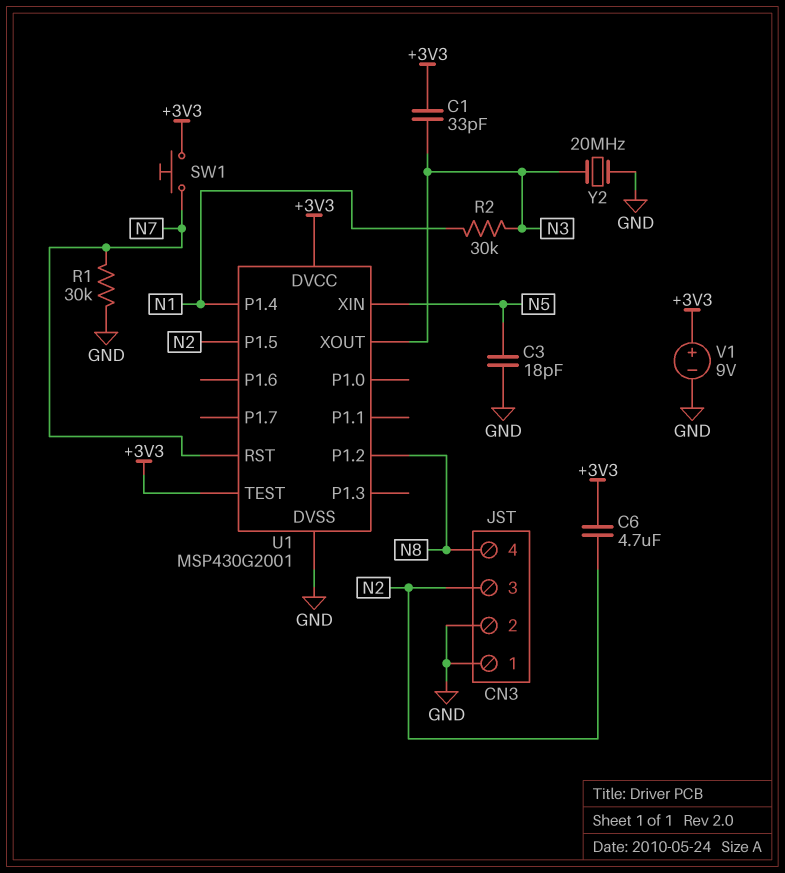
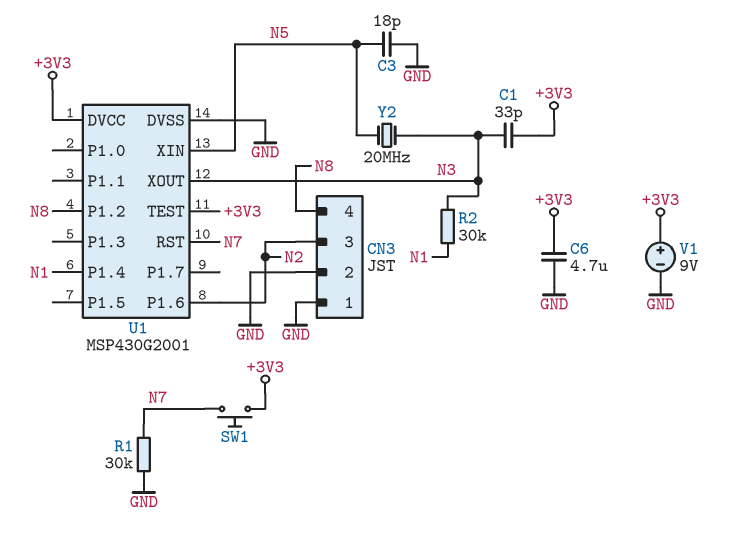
C6: 4.7uF (+3V3, N2) -> 4.7uF (+3V3, GND)
U1 pin P1.5: N2 -> none
U1 pin P1.6: none -> N2
Y2: 20MHz (GND, N3) -> 20MHz (N3, N5)

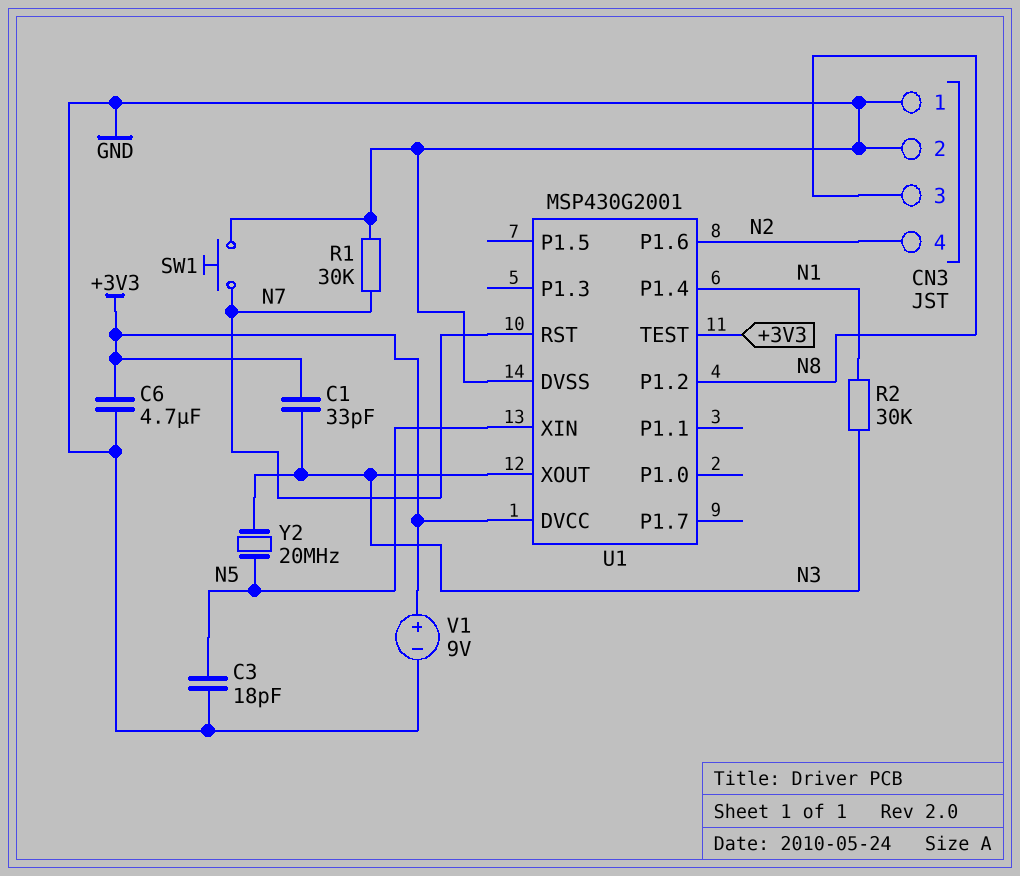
CN3 pin 3: N2 -> N8
CN3 pin 4: N8 -> N2
SW1: button (+3V3, N7) -> button (GND, N7)

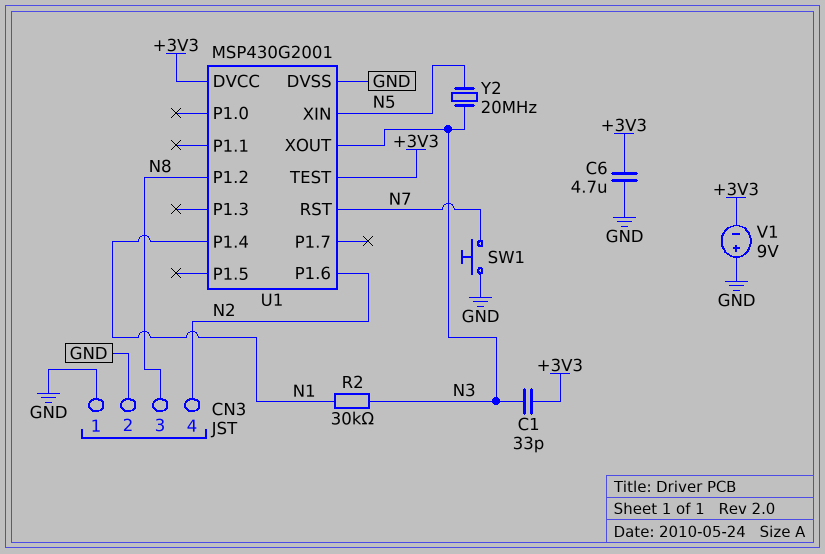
C3: 18pF (GND, N5) -> none
R1: 30k (GND, N7) -> none
V1: 9V (plus +3V3, minus GND) -> 9V (plus GND, minus +3V3)

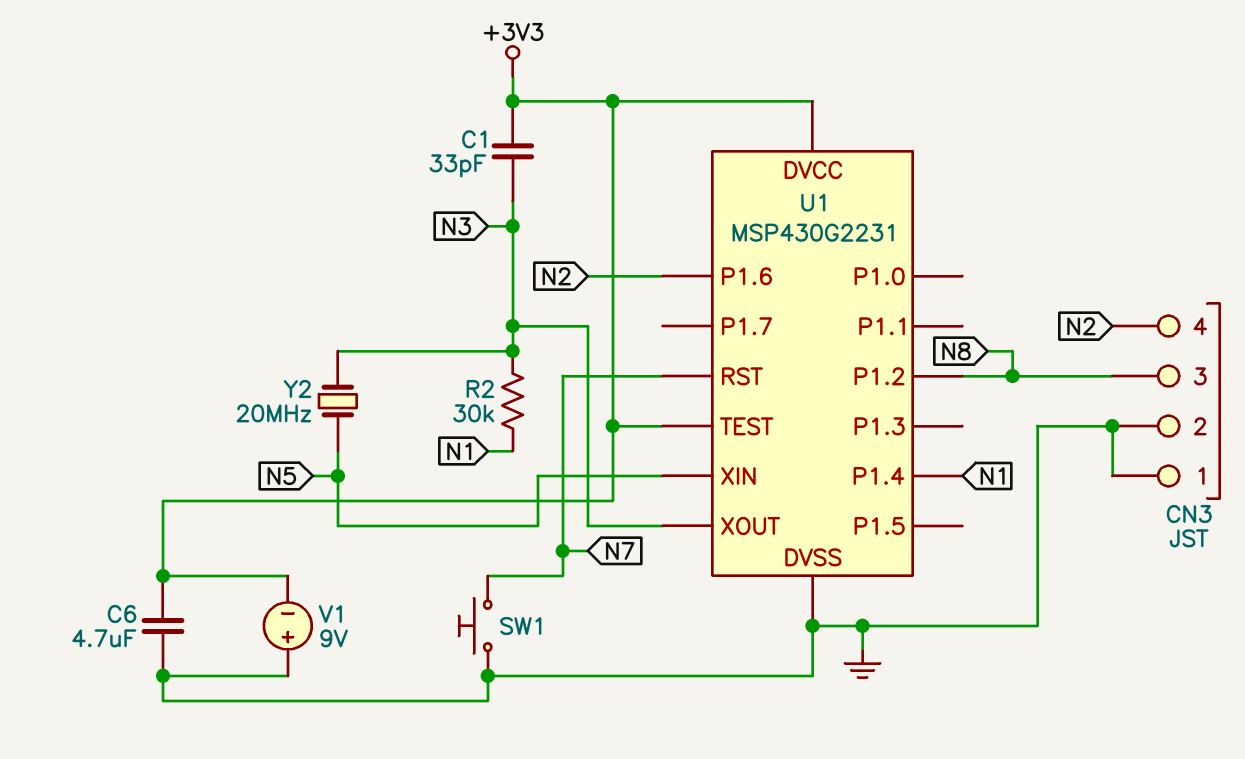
U1: MSP430G2001 -> MSP430G2231

